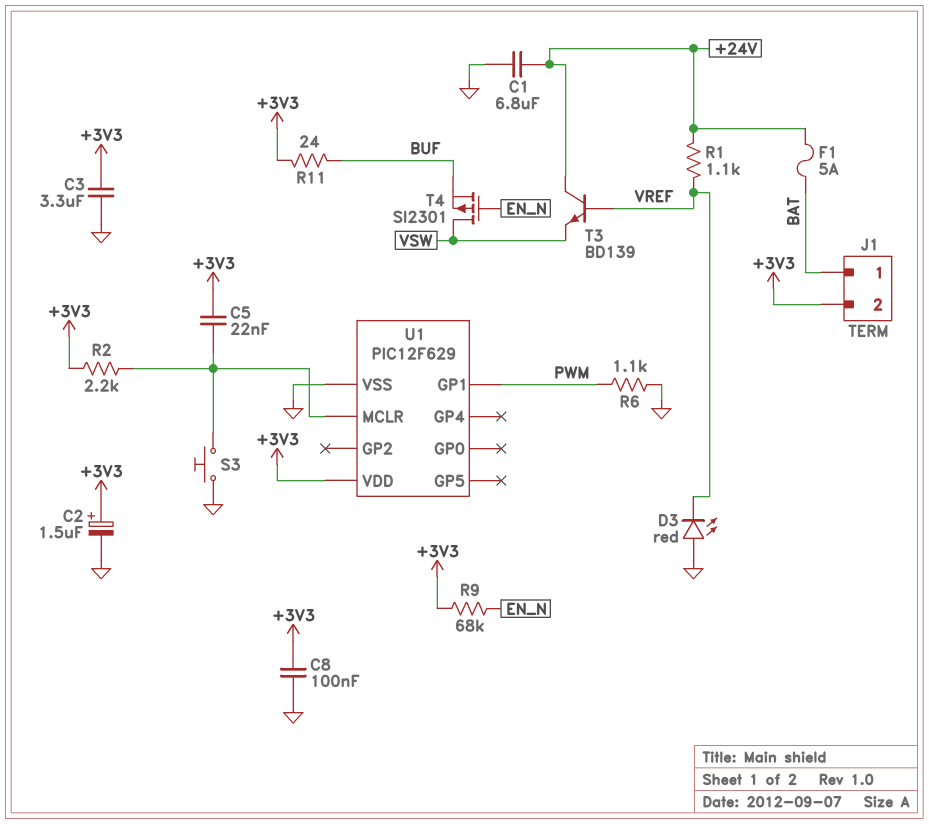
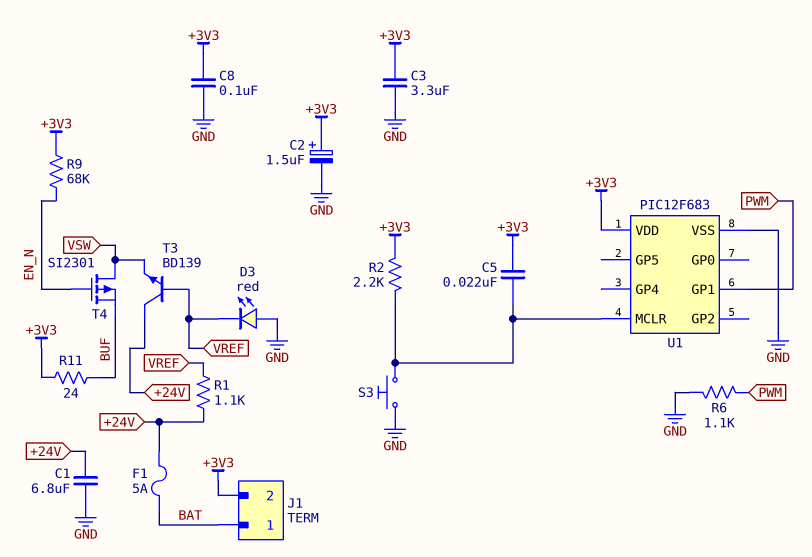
U1: PIC12F629 -> PIC12F683

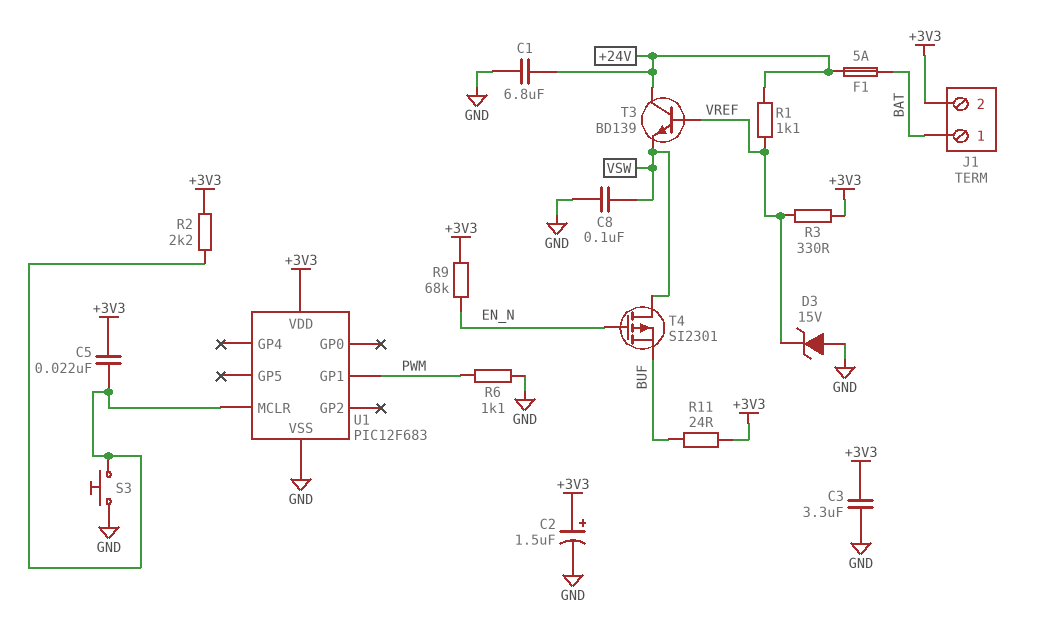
C8: 100nF (+3V3, GND) -> 100nF (GND, VSW)
D3: LED red (A GND, K VREF) -> zener 15V (A GND, K VREF)
R3: none -> 330 (+3V3, VREF)

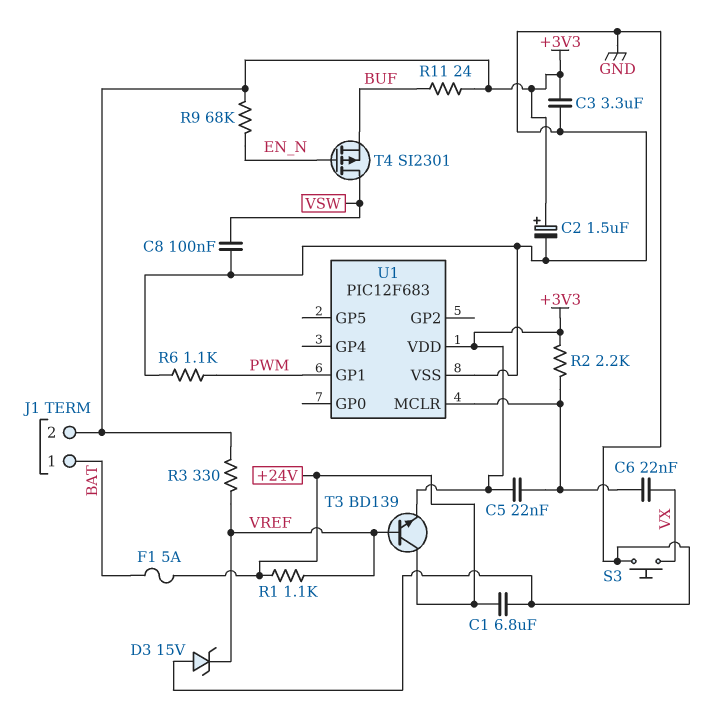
C6: none -> 22nF (U1/MCLR, VX)
S3: button (GND, U1/MCLR) -> button (GND, VX)
T3: NPN BD139 (B VREF, C +24V, E VSW) -> NPN BD139 (B VREF, C +24V, E +3V3)

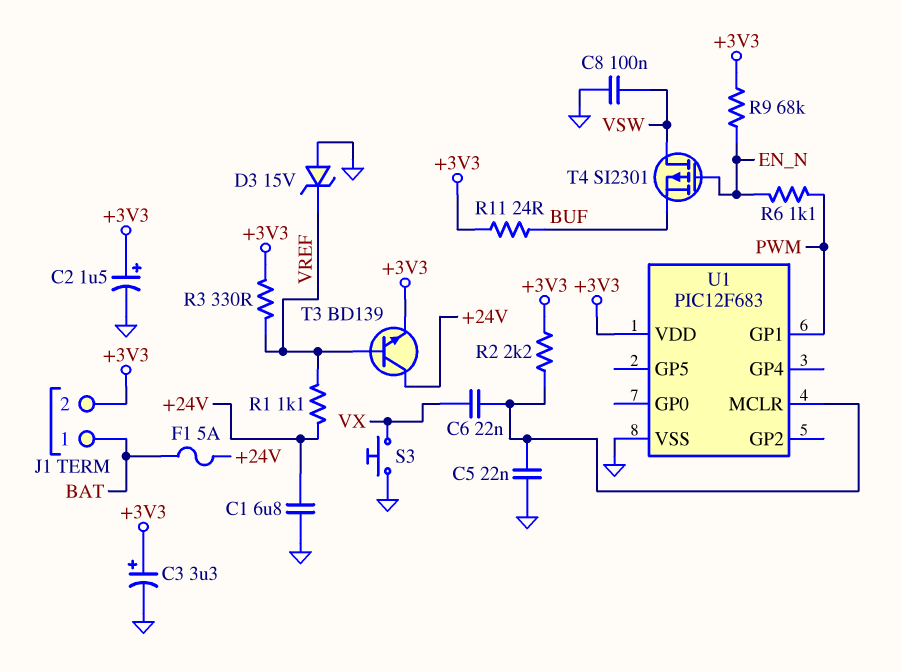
C3: 3.3uF (+3V3, GND) -> 3.3uF (plus +3V3, minus GND)
C5: 22nF (+3V3, U1/MCLR) -> 22nF (GND, U1/MCLR)
R6: 1.1k (GND, PWM) -> 1.1k (EN_N, PWM)

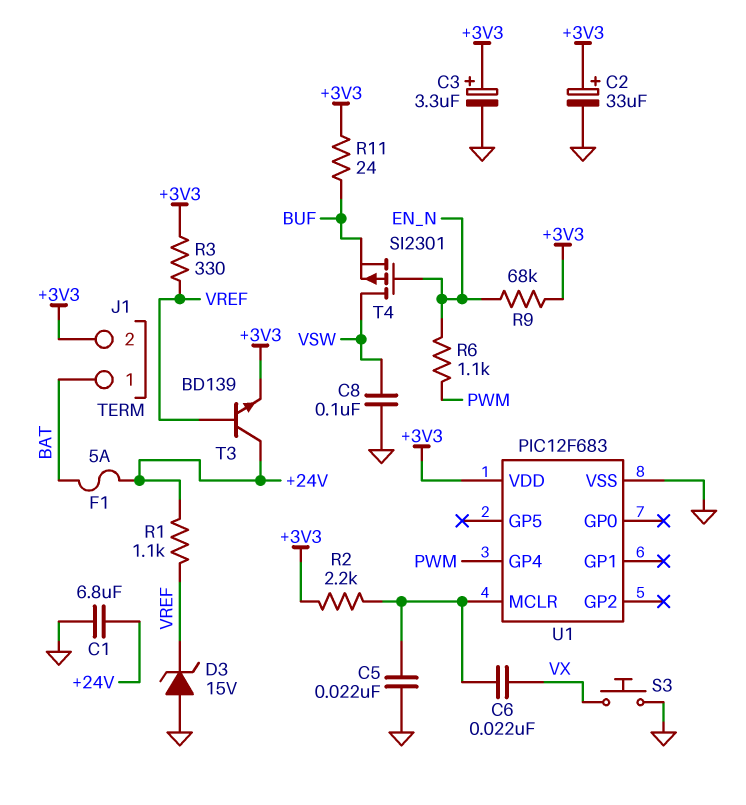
C2: 1.5uF (plus +3V3, minus GND) -> 33uF (plus +3V3, minus GND)
U1 pin GP1: PWM -> none
U1 pin GP4: none -> PWM

